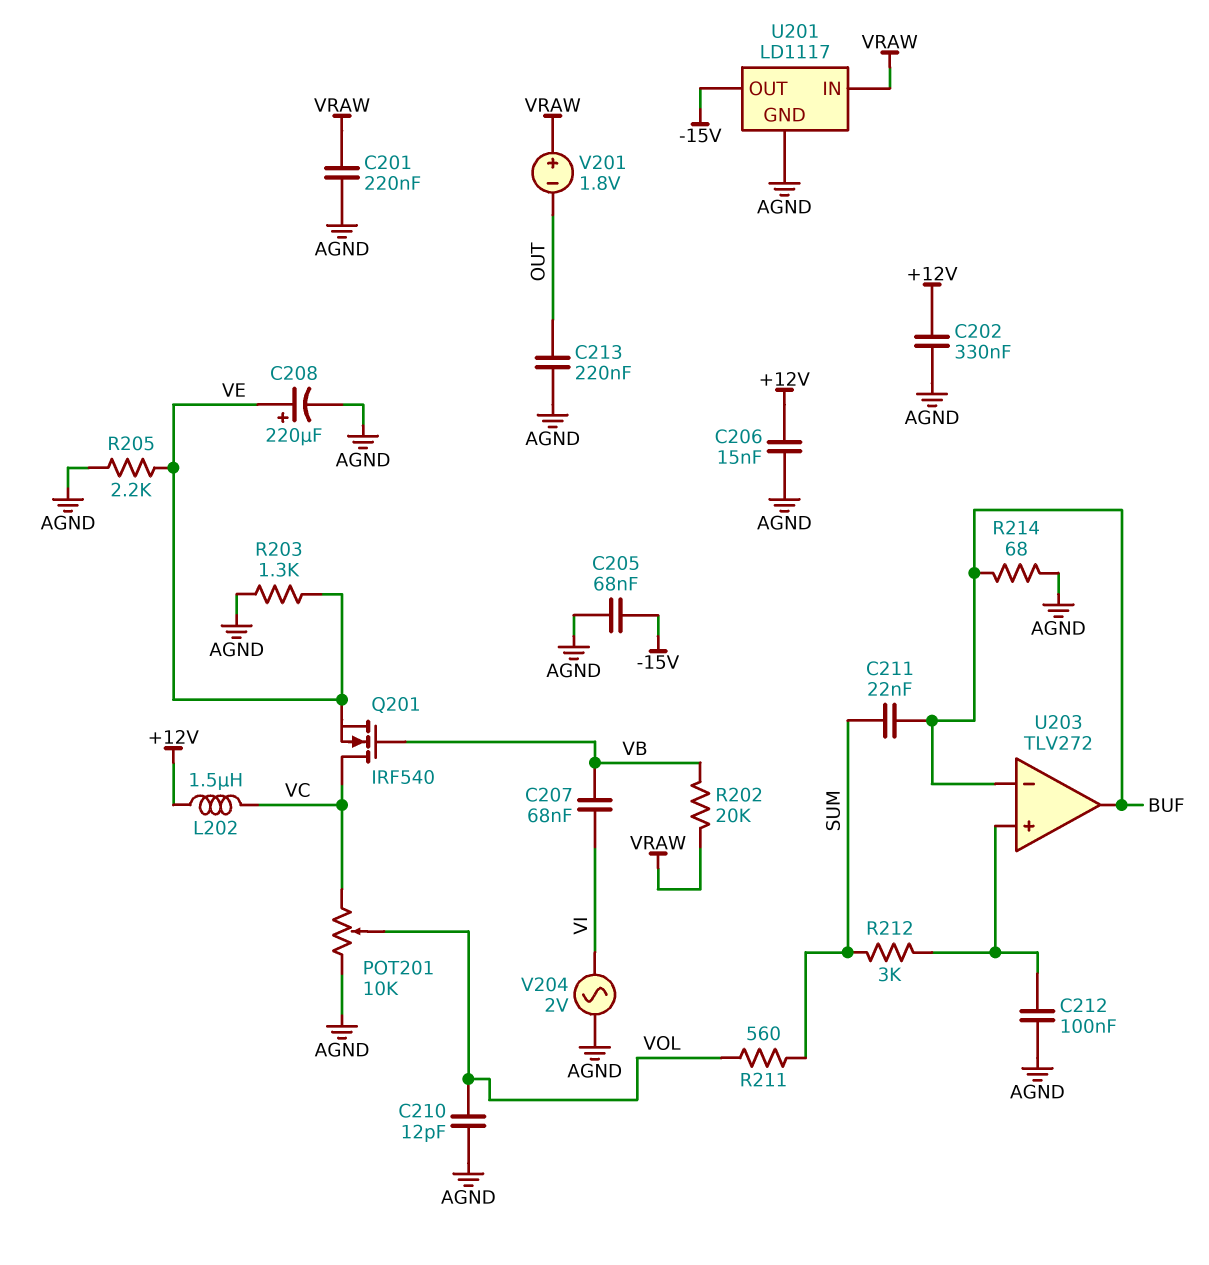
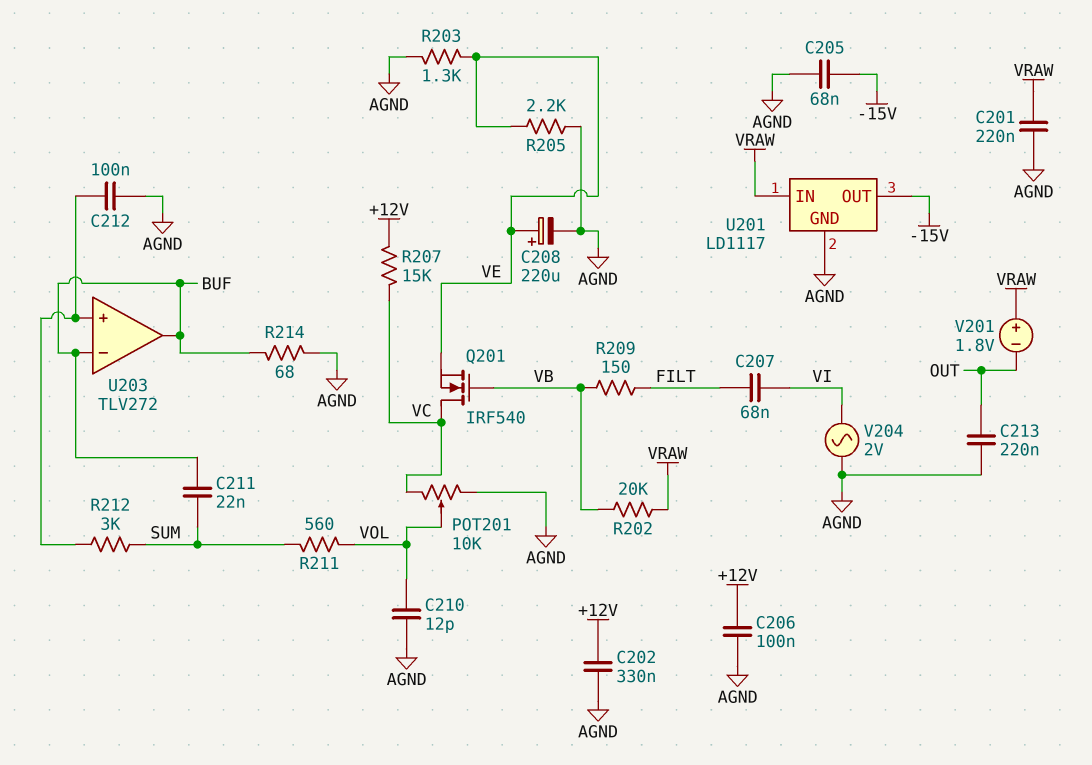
C206: 15nF (+12V, AGND) -> 100nF (+12V, AGND)
C207: 68nF (VB, VI) -> 68nF (FILT, VI)
L202: 1.5uH (+12V, VC) -> none
R207: none -> 15k (+12V, VC)
R209: none -> 150 (FILT, VB)

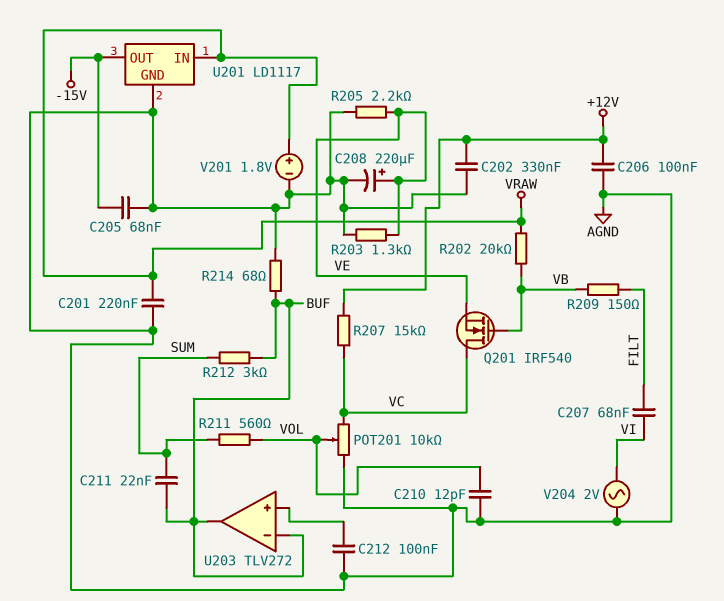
C213: 220nF (AGND, OUT) -> none
R212: 3k (SUM, U203/in+) -> 3k (BUF, SUM)
V201: 1.8V (plus VRAW, minus OUT) -> 1.8V (plus VRAW, minus AGND)

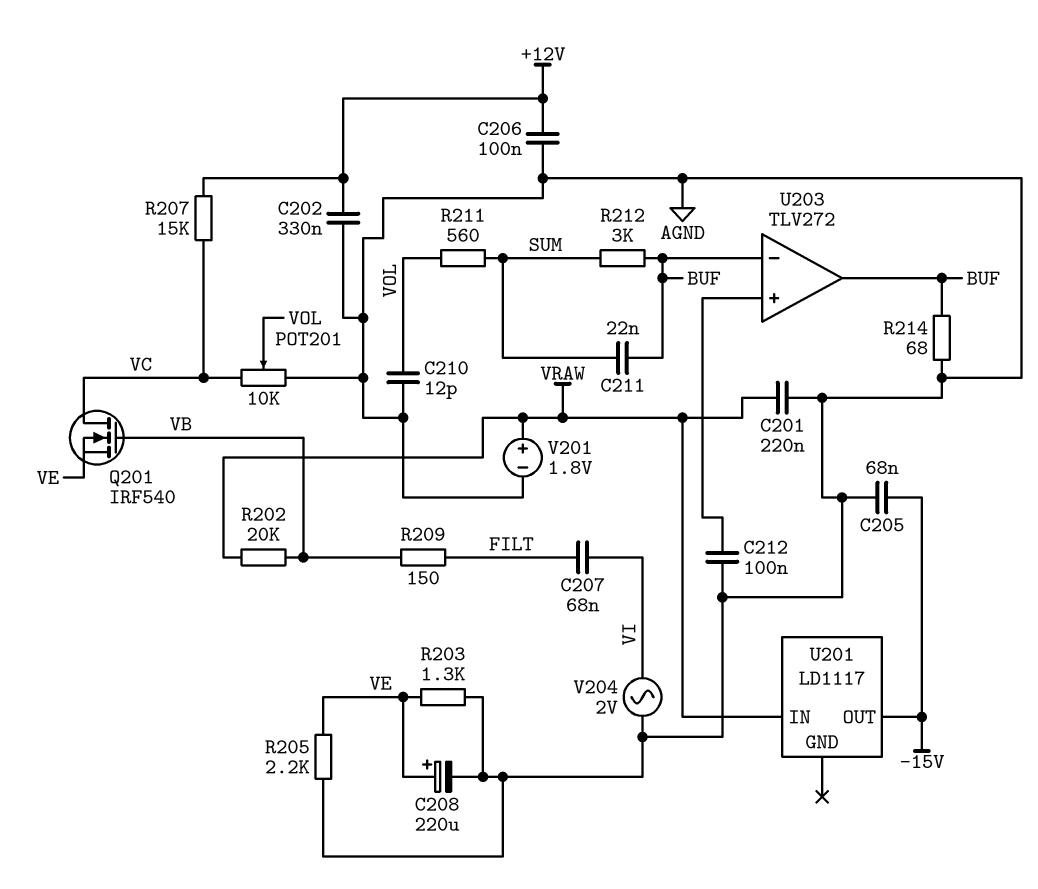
U201 pin GND: AGND -> none

